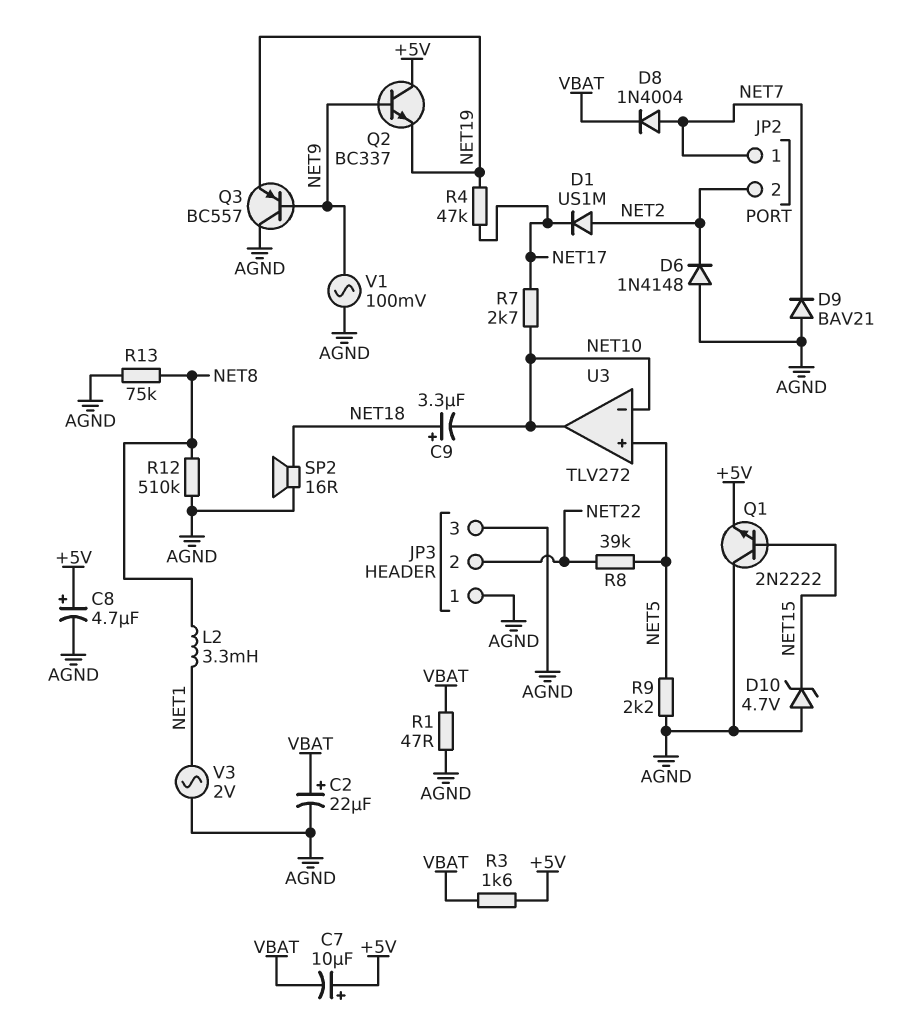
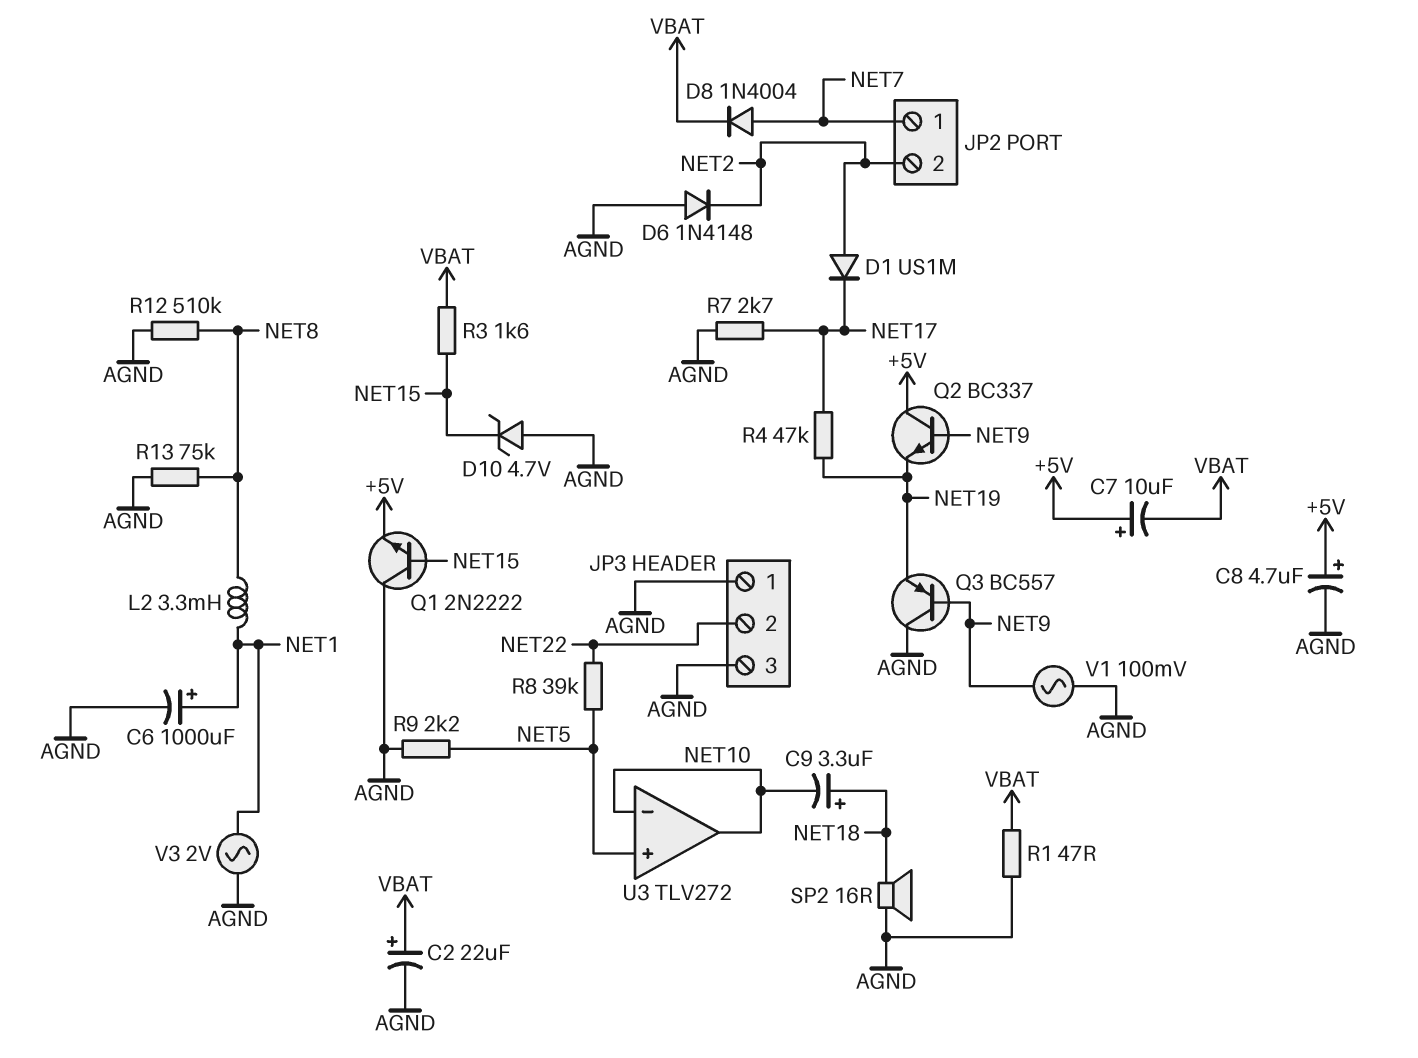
C6: none -> 1000uF (plus NET1, minus AGND)
D9: diode BAV21 (A AGND, K NET7) -> none
R3: 1.6k (+5V, VBAT) -> 1.6k (NET15, VBAT)
R7: 2.7k (NET10, NET17) -> 2.7k (AGND, NET17)

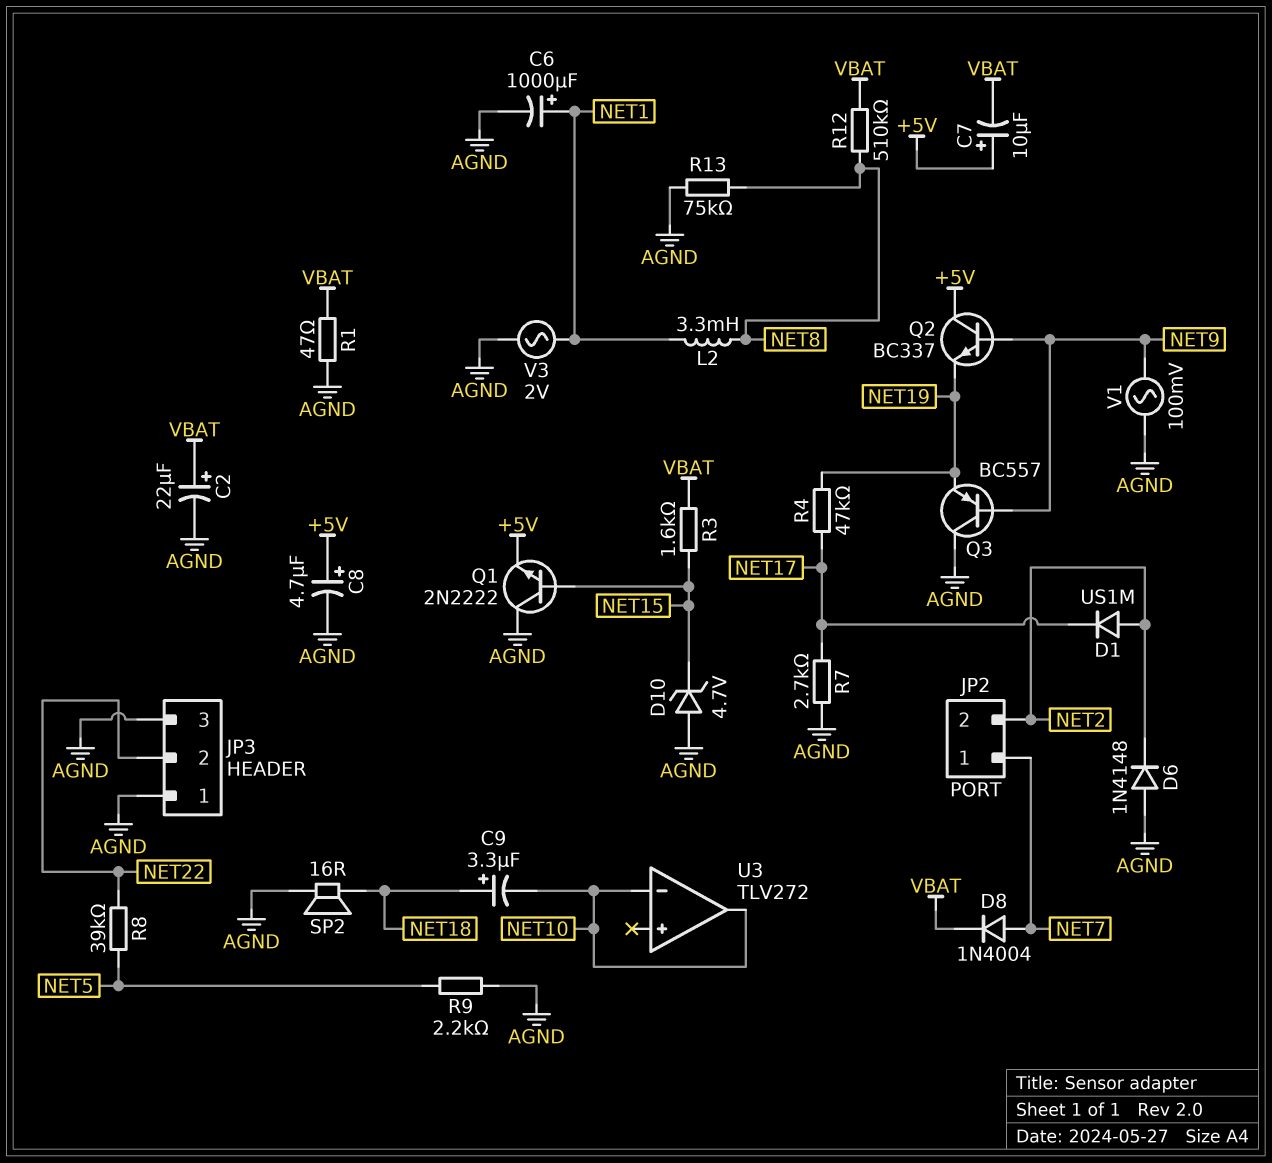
R12: 510k (AGND, NET8) -> 510k (NET8, VBAT)
U3 pin in+: NET5 -> none

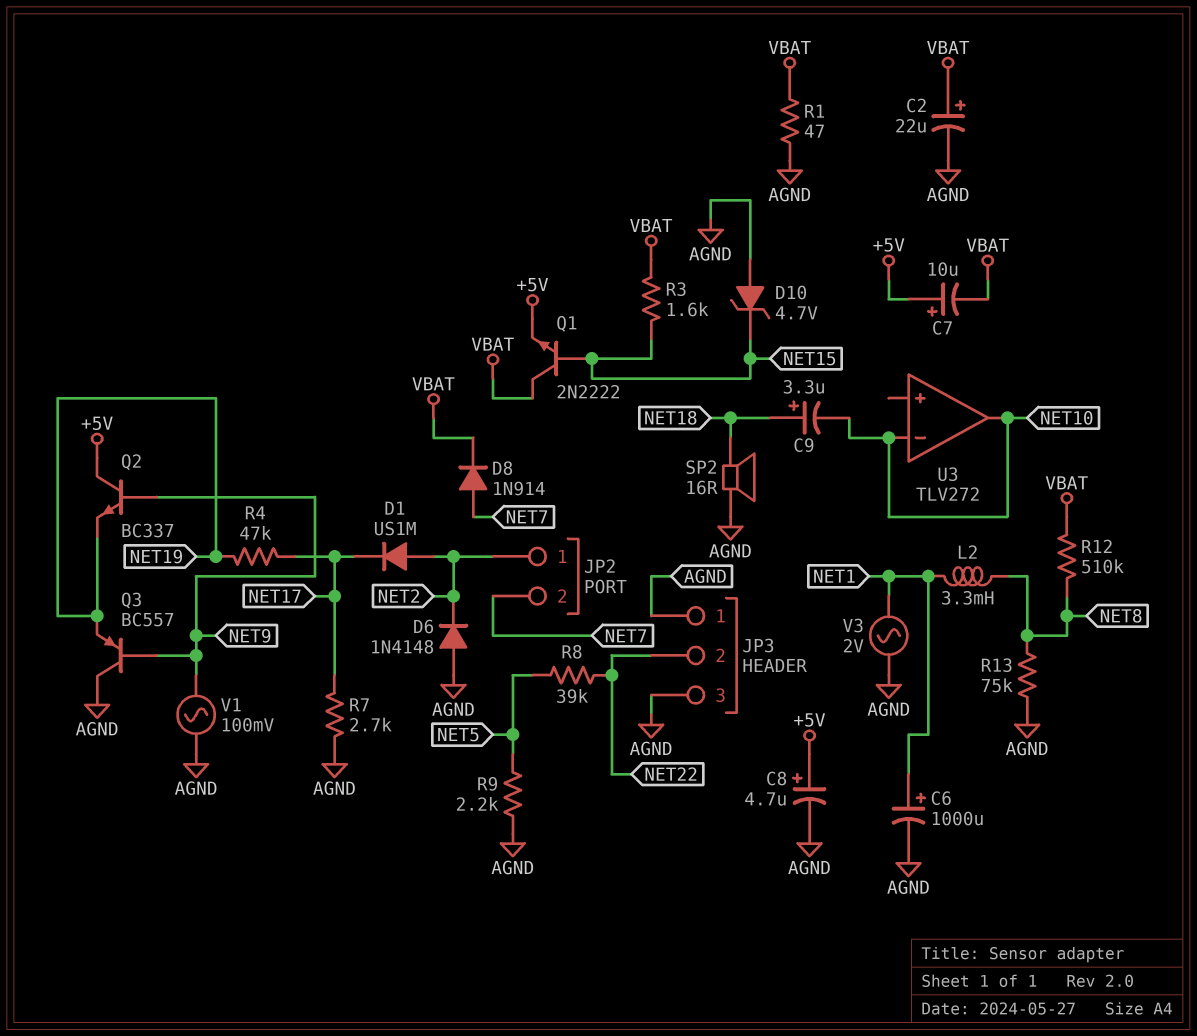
D8: diode 1N4004 (A NET7, K VBAT) -> diode 1N914 (A NET7, K VBAT)
JP2 pin 1: NET7 -> NET2
JP2 pin 2: NET2 -> NET7
Q1: NPN 2N2222 (B NET15, C AGND, E +5V) -> NPN 2N2222 (B NET15, C VBAT, E +5V)

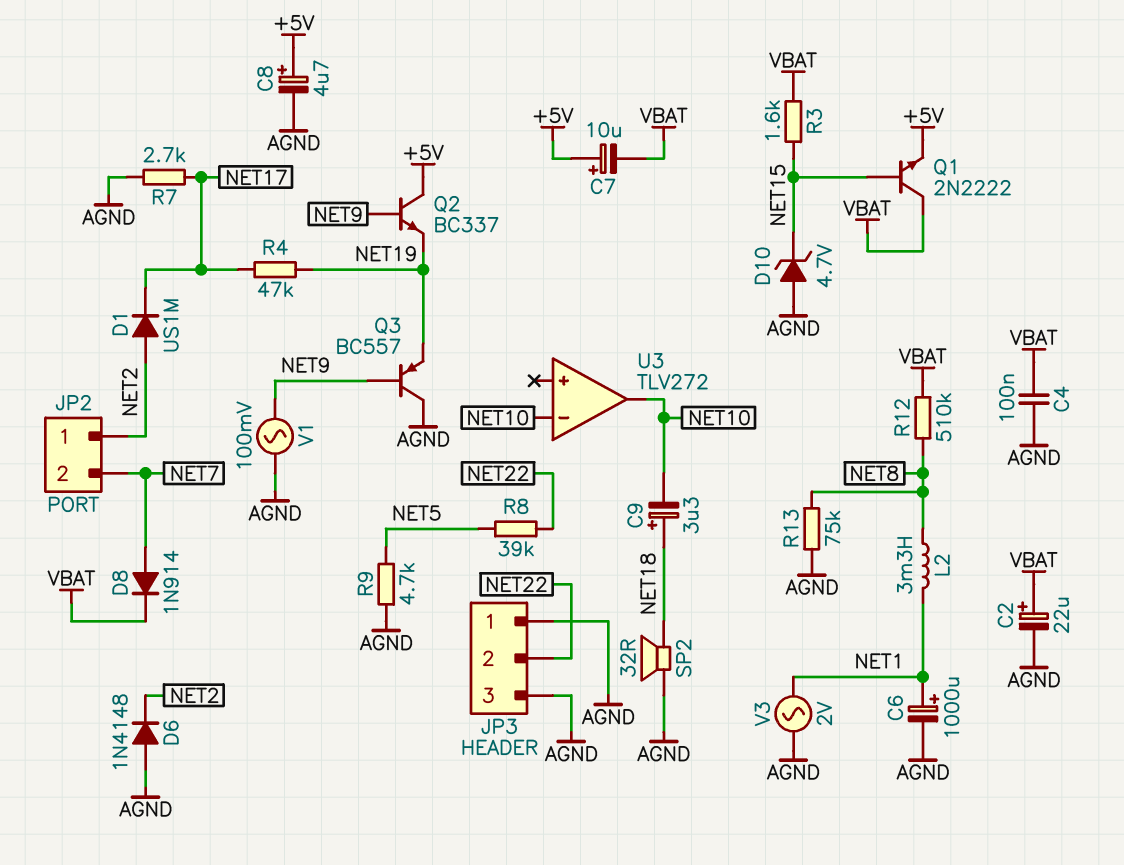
C4: none -> 100nF (AGND, VBAT)
R1: 47 (AGND, VBAT) -> none
R9: 2.2k (AGND, NET5) -> 4.7k (AGND, NET5)
SP2: speaker 16R (AGND, NET18) -> speaker 32R (AGND, NET18)

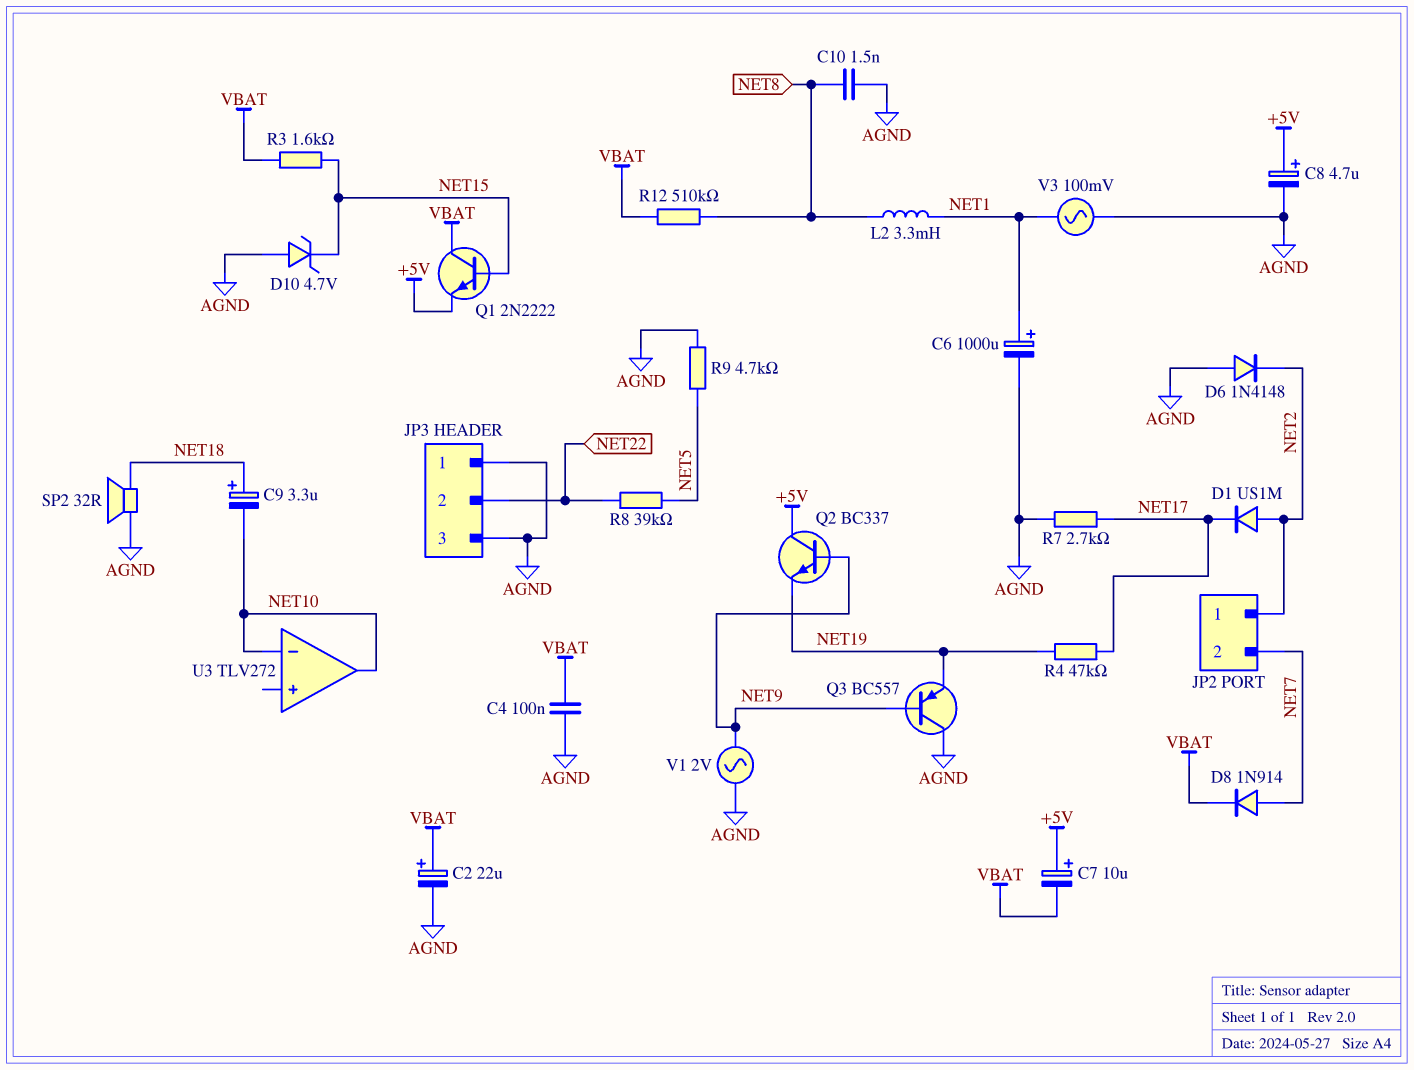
C10: none -> 1.5nF (AGND, NET8)
R13: 75k (AGND, NET8) -> none
V1: AC 100mV (AGND, NET9) -> AC 2V (AGND, NET9)
V3: AC 2V (AGND, NET1) -> AC 100mV (AGND, NET1)

